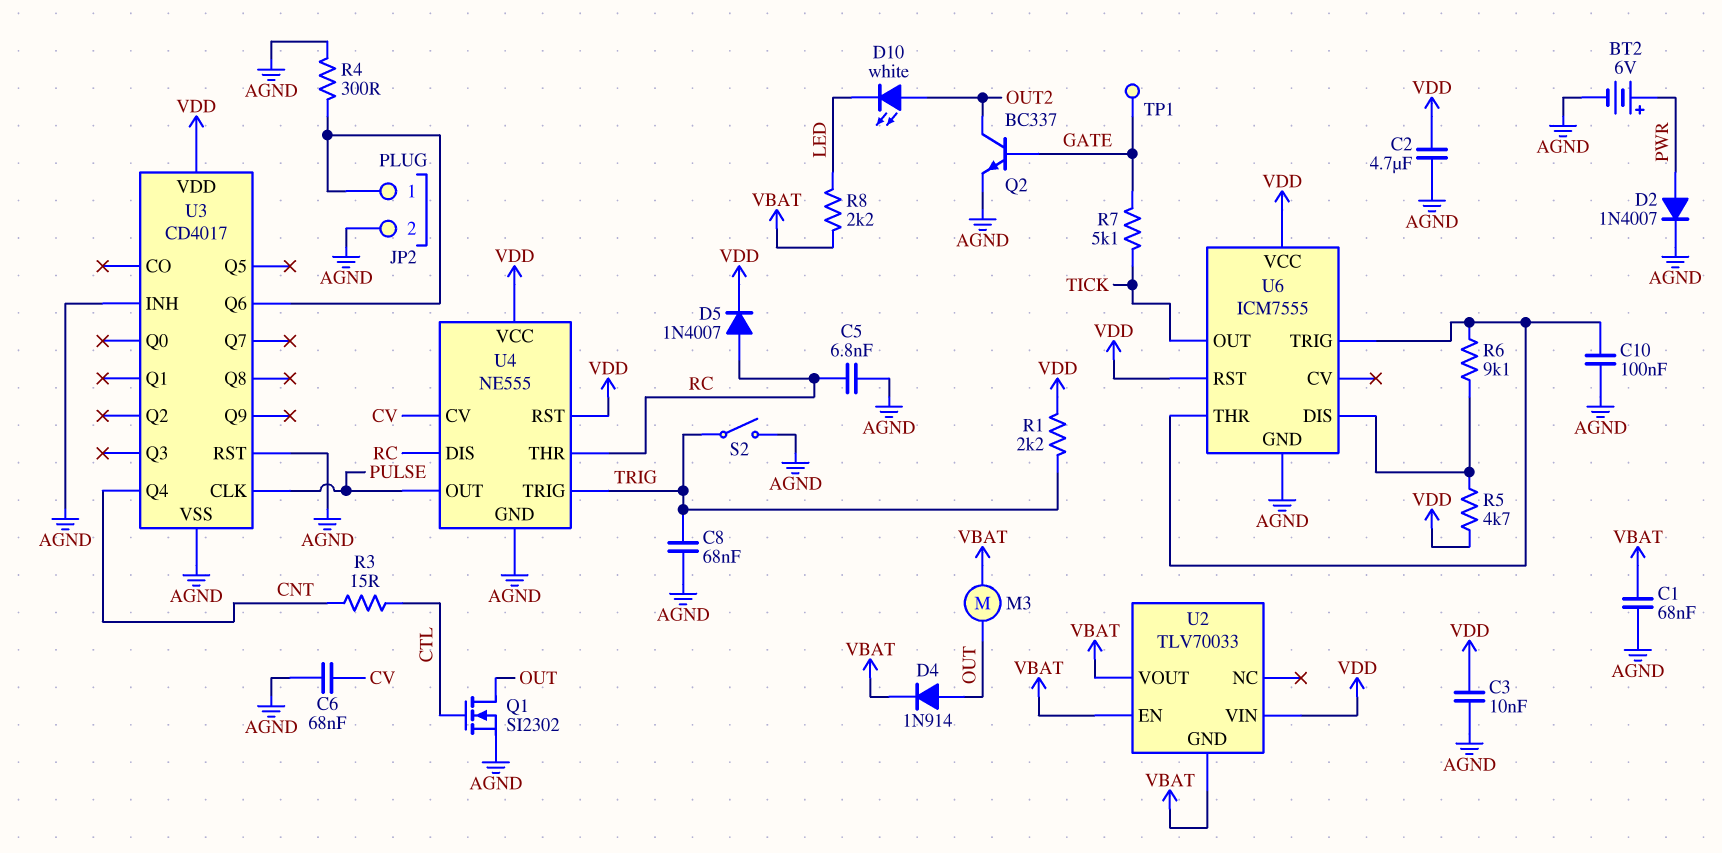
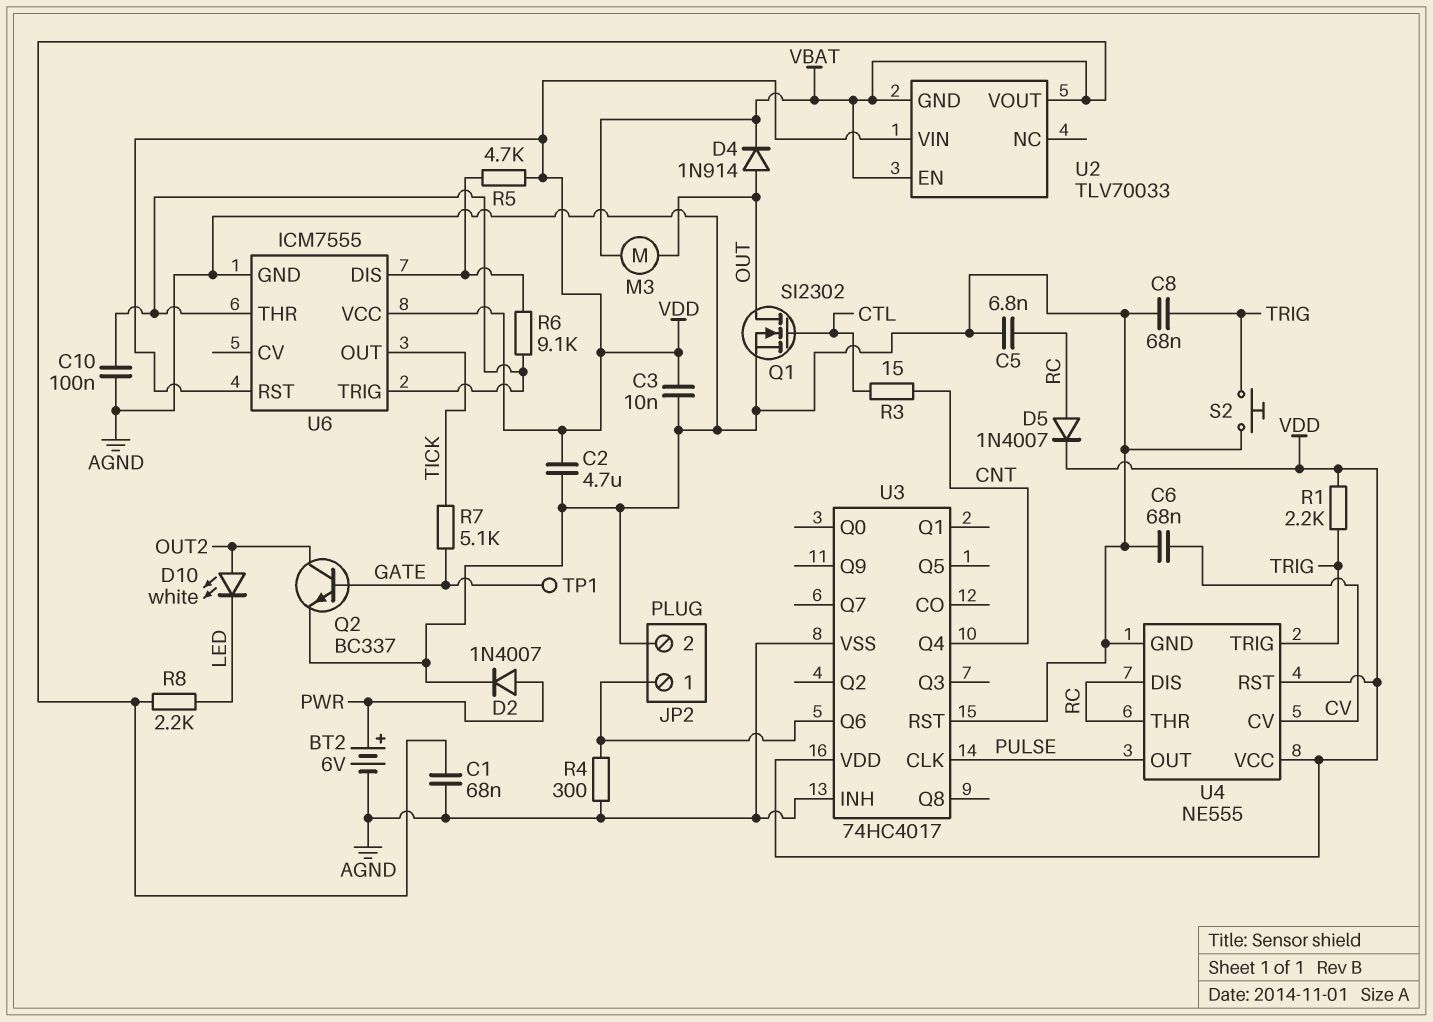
S2: switch (AGND, TRIG) -> button (AGND, TRIG)
U3: CD4017 -> 74HC4017

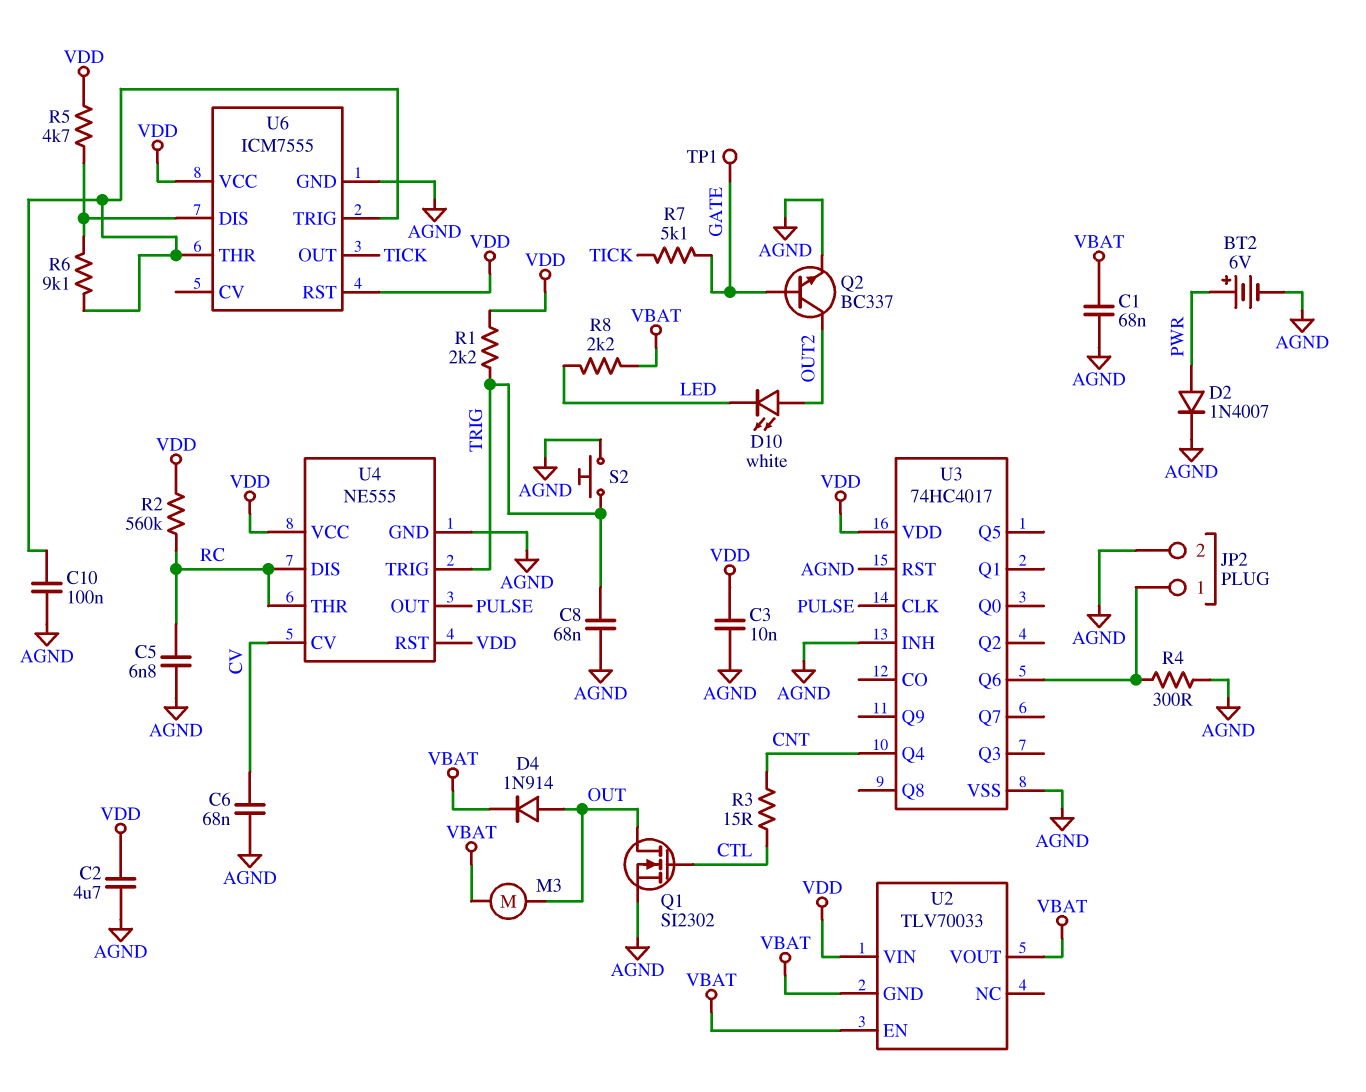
D5: diode 1N4007 (A RC, K VDD) -> none
R2: none -> 560k (RC, VDD)

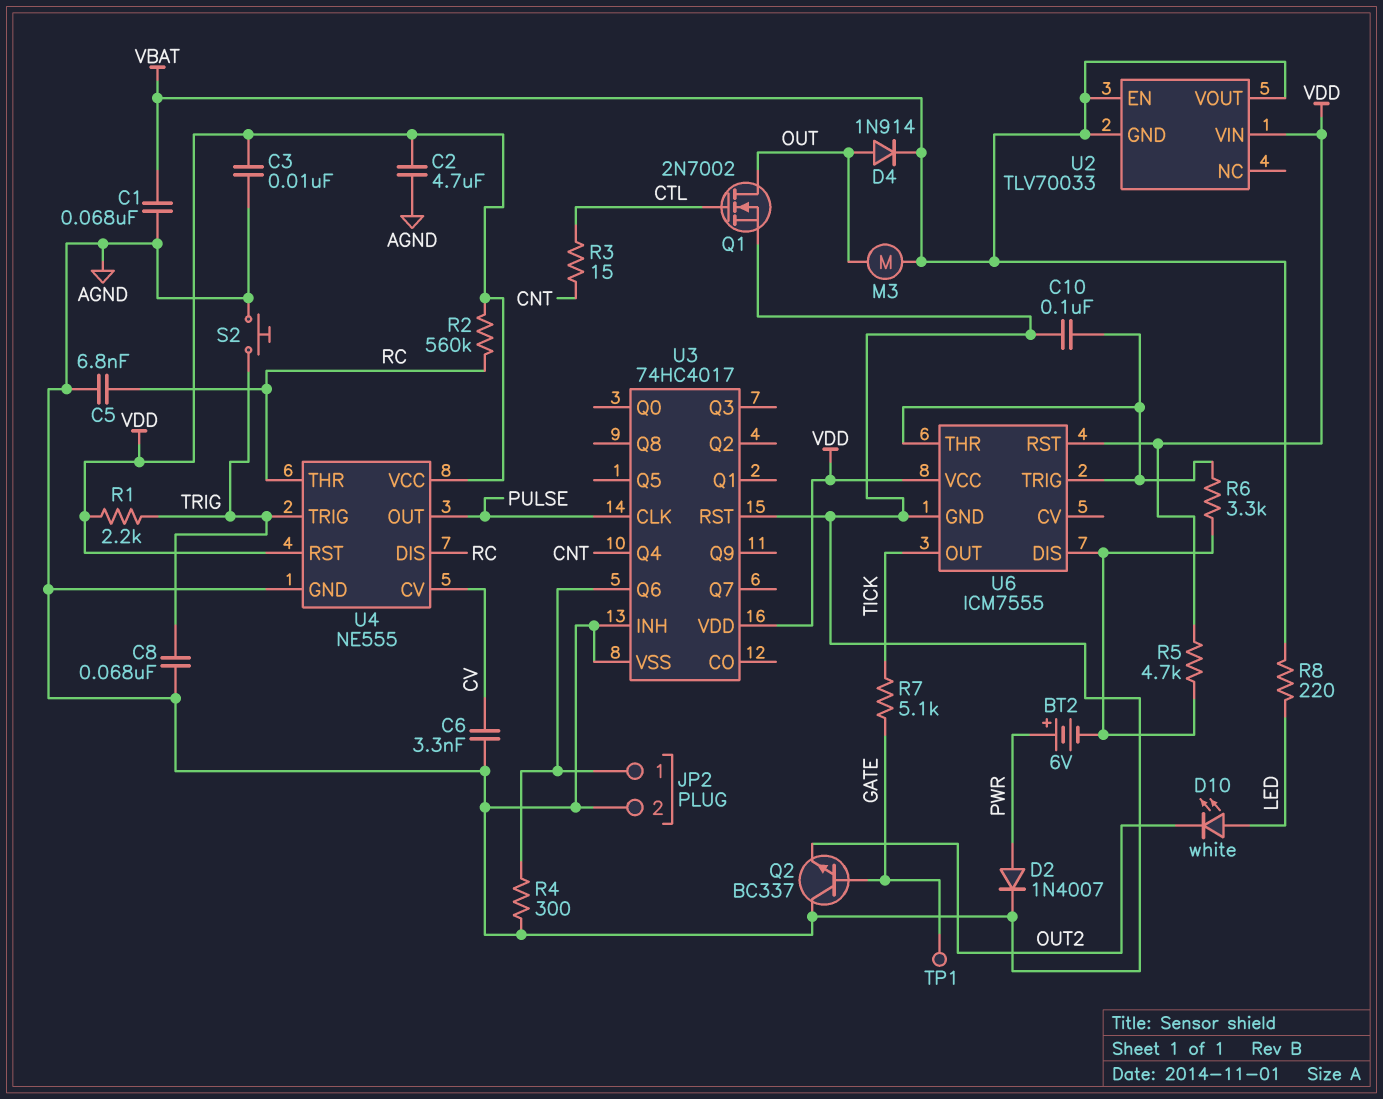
BT2: 6V (plus PWR, minus AGND) -> 6V (plus PWR, minus U6/DIS)
C6: 68nF (AGND, CV) -> 3.3nF (AGND, CV)
D10: LED white (A OUT2, K LED) -> LED white (A LED, K OUT2)
Q1: NMOS SI2302 (G CTL, D OUT, S AGND) -> NMOS 2N7002 (G CTL, D OUT, S AGND)
Q2: NPN BC337 (B GATE, C OUT2, E AGND) -> NPN BC337 (B GATE, C AGND, E OUT2)
R6: 9.1k (U6/DIS, U6/THR) -> 3.3k (U6/DIS, U6/THR)
R8: 2.2k (LED, VBAT) -> 220 (LED, VBAT)

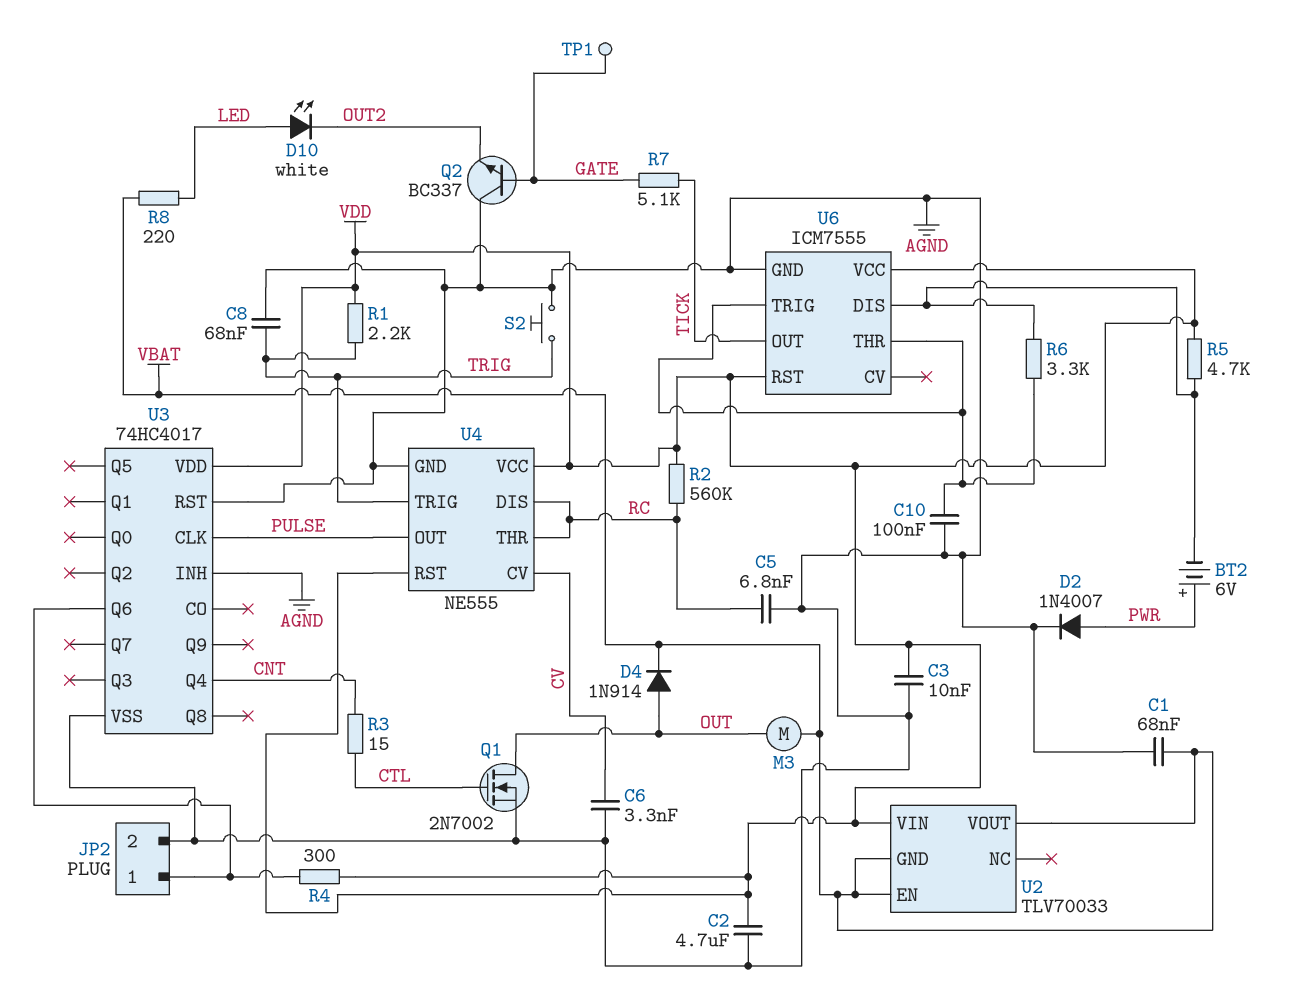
R4: 300 (AGND, JP2/1) -> 300 (JP2/1, VDD)

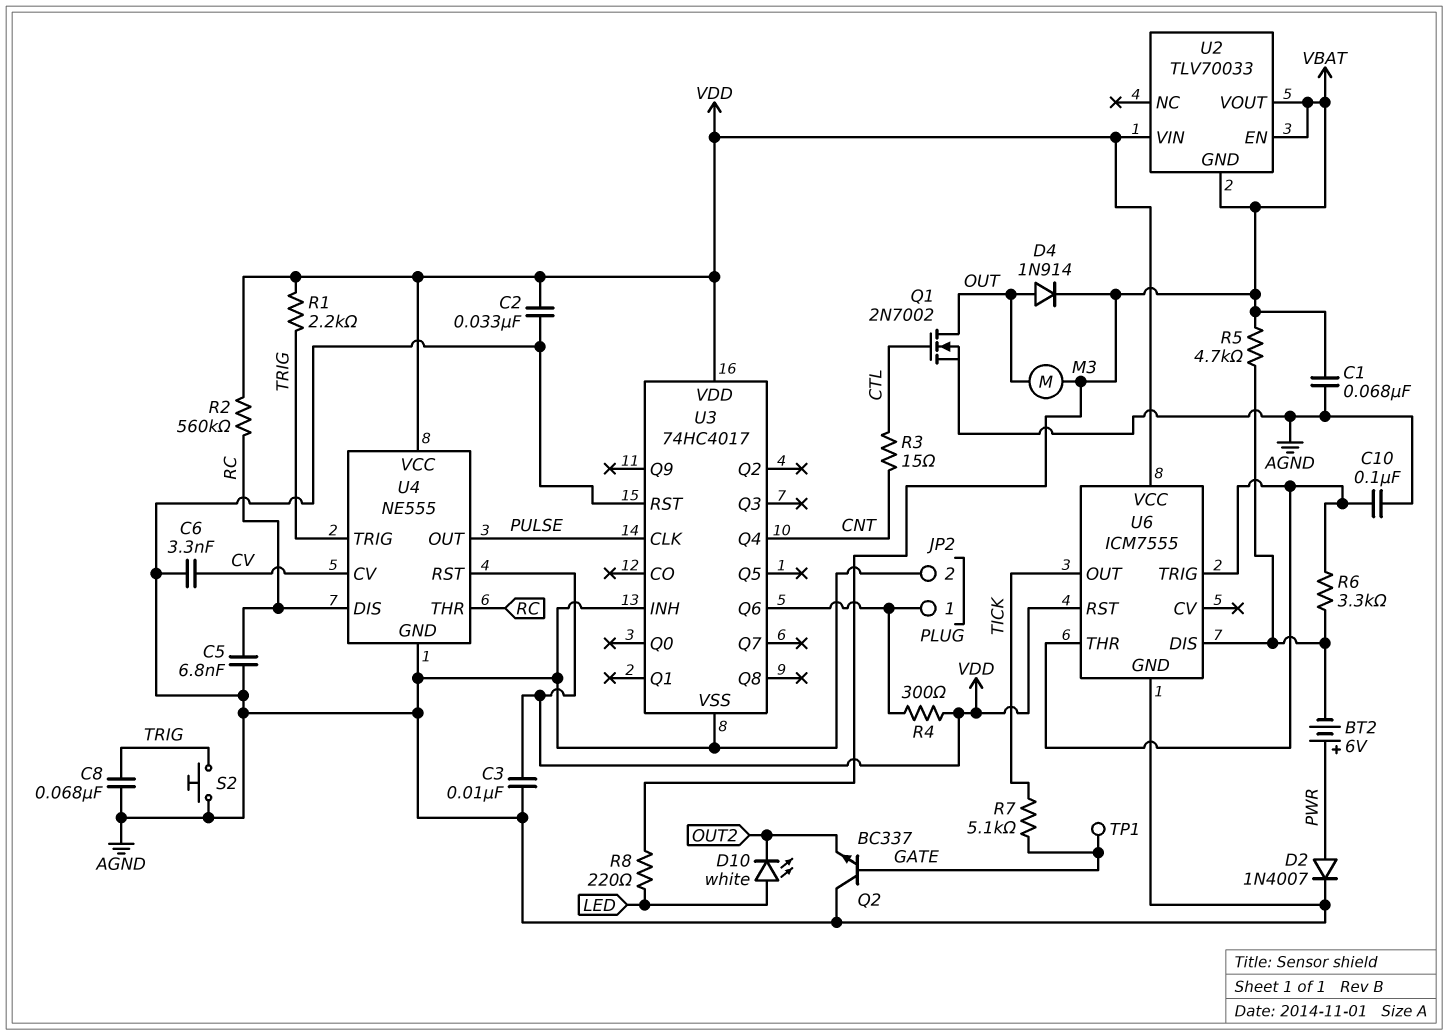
C2: 4.7uF (AGND, VDD) -> 33nF (AGND, VDD)
R5: 4.7k (U6/DIS, VDD) -> 4.7k (U6/DIS, VBAT)

